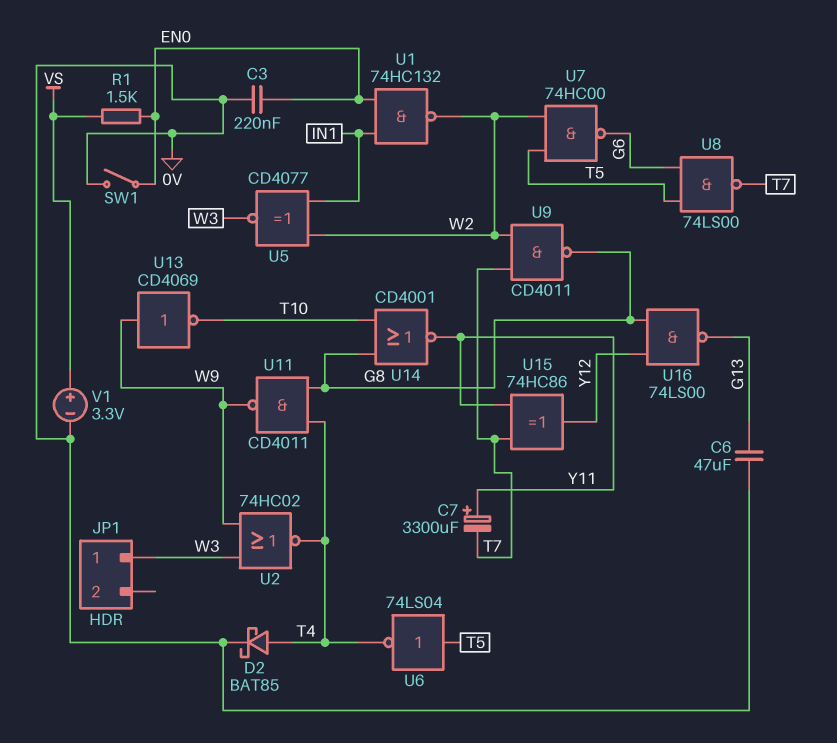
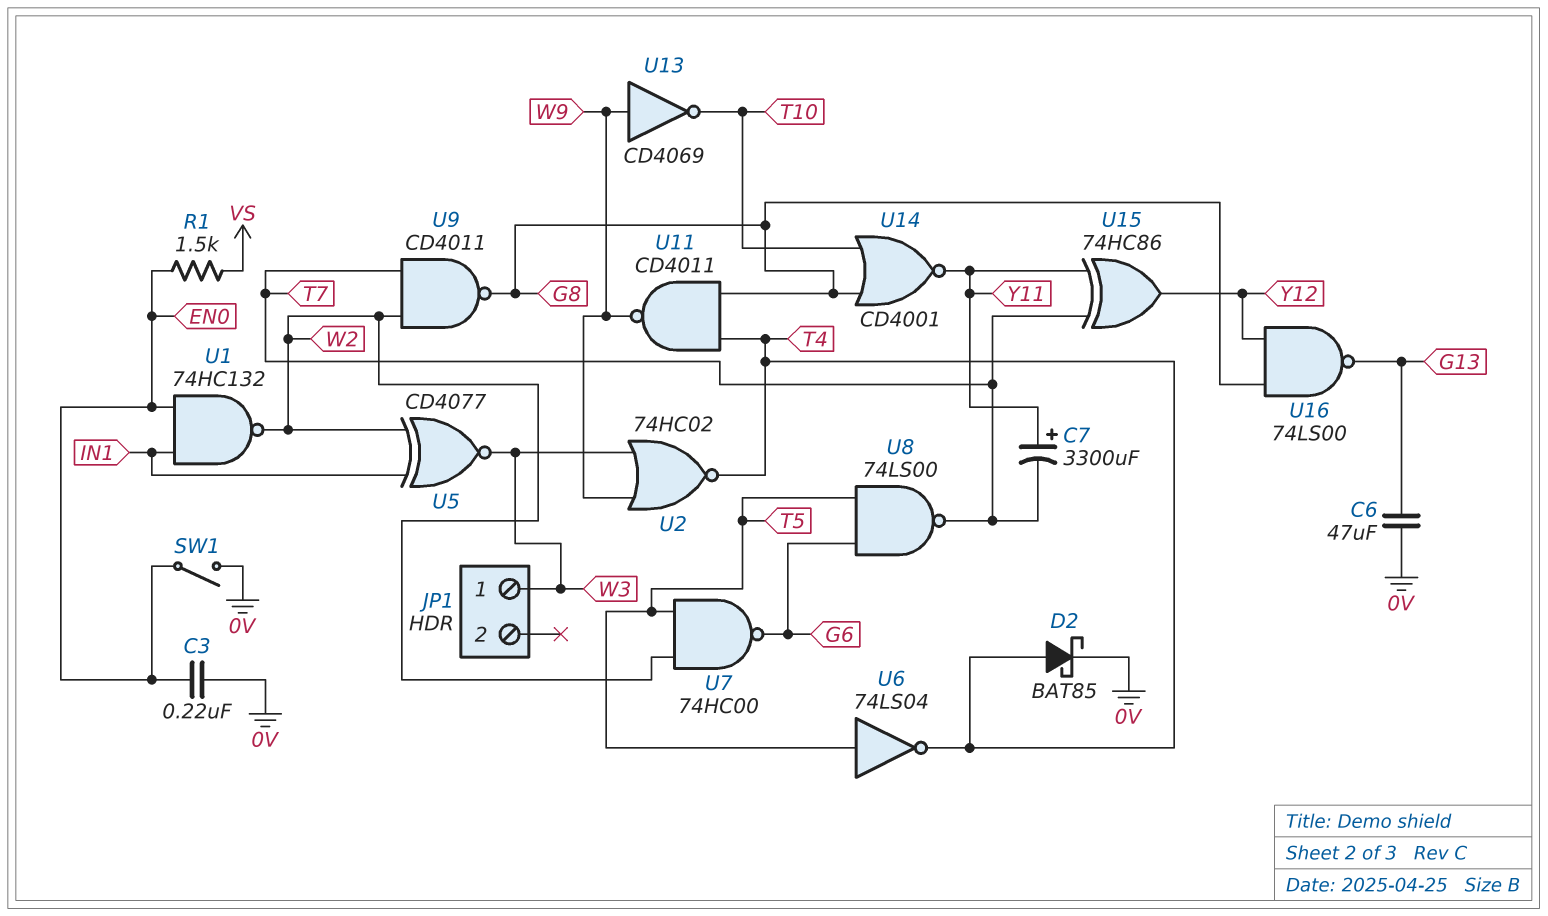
V1: 3.3V (plus VS, minus 0V) -> none

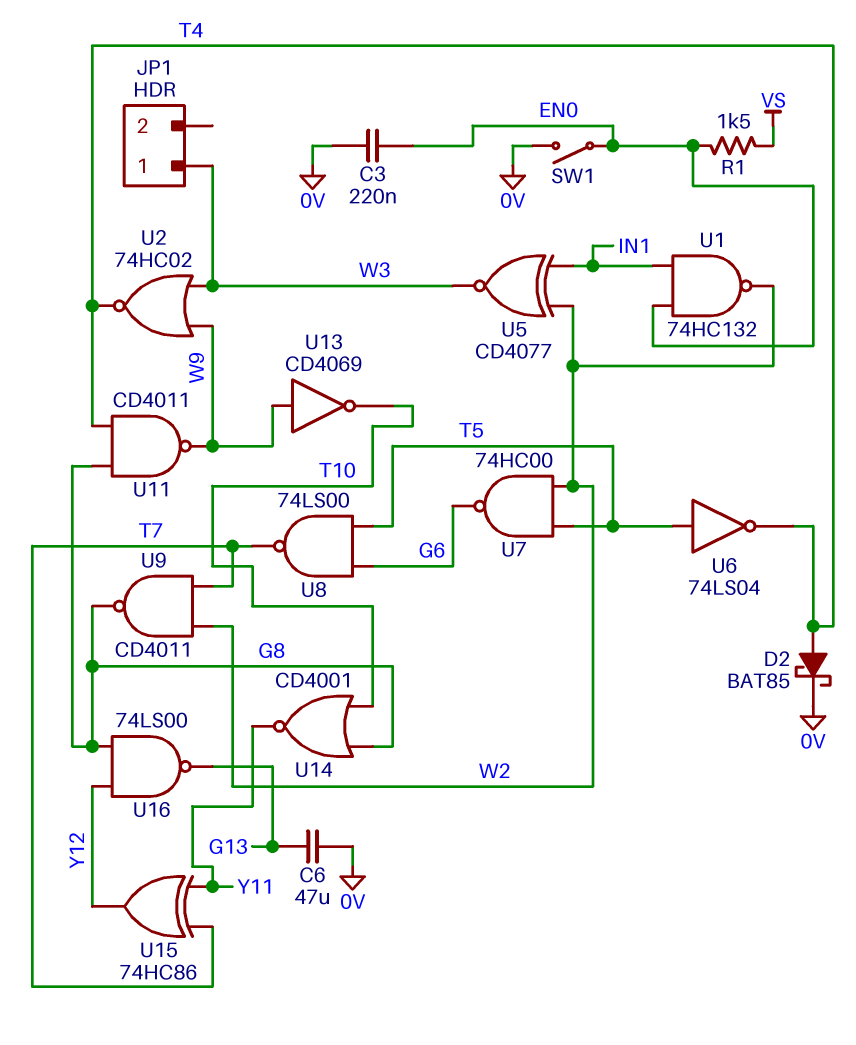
C7: 3300uF (plus Y11, minus T7) -> none

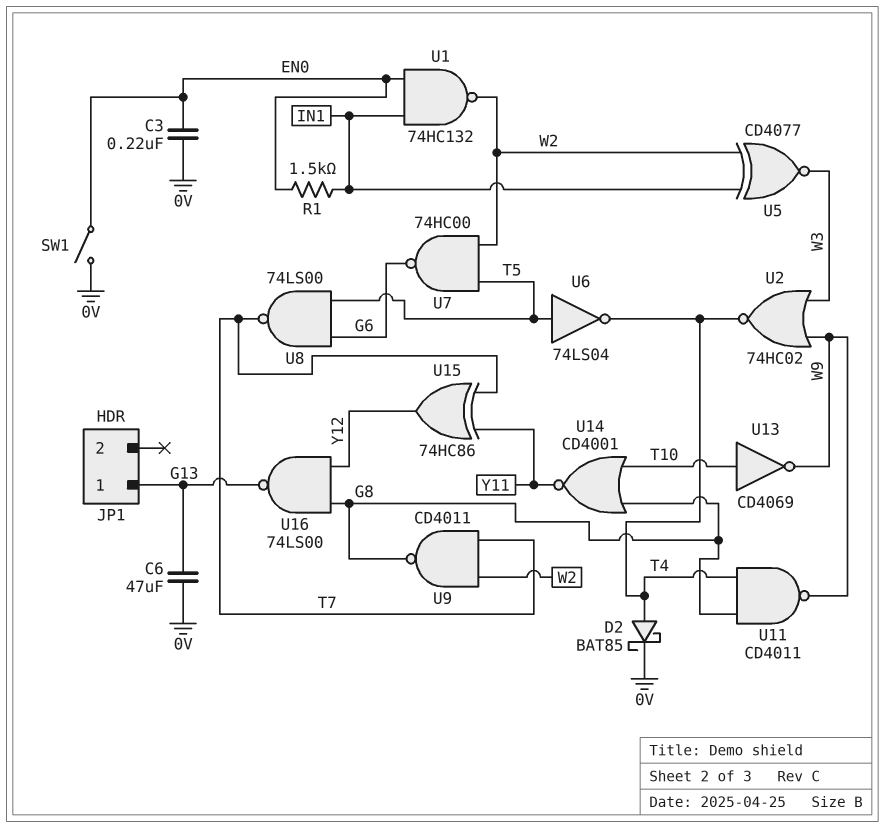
JP1 pin 1: W3 -> G13
R1: 1.5k (EN0, VS) -> 1.5k (EN0, IN1)
U13: NOT CD4069 (in W9, out T10) -> NOT CD4069 (in T10, out W9)

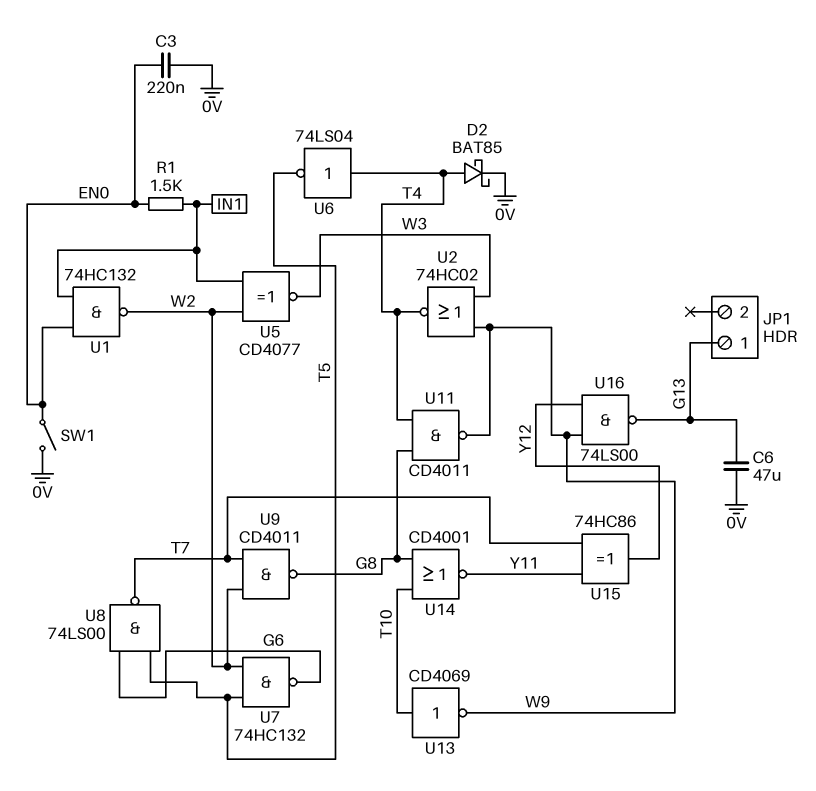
U6: NOT 74LS04 (in T5, out T4) -> NOT 74LS04 (in T4, out T5)
U7: NAND 74HC00 (in T5, in W2, out G6) -> NAND 74HC132 (in T5, in W2, out G6)
U16: NAND 74LS00 (in G8, in Y12, out G13) -> NAND 74LS00 (in W9, in Y12, out G13)

